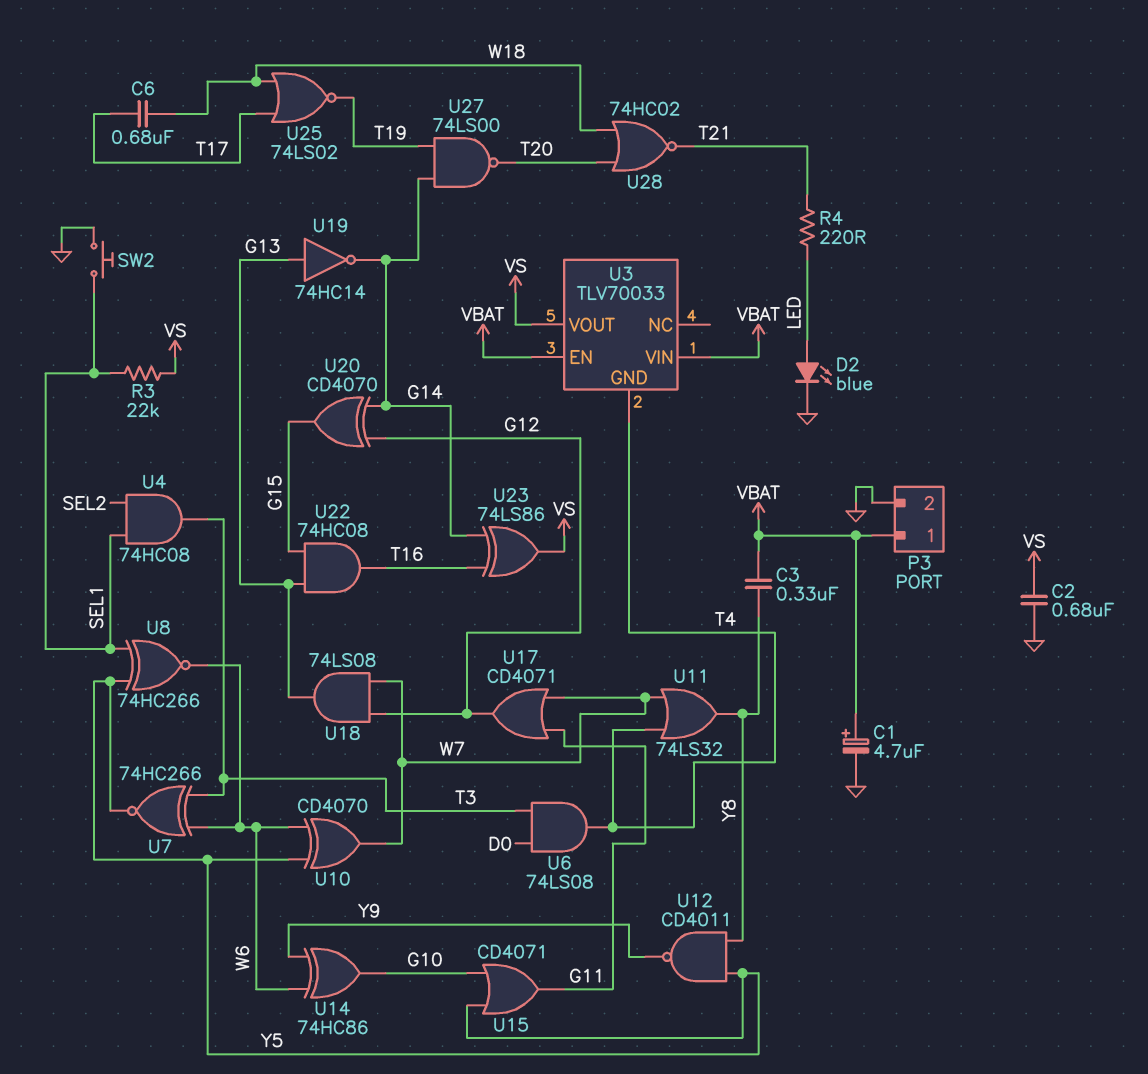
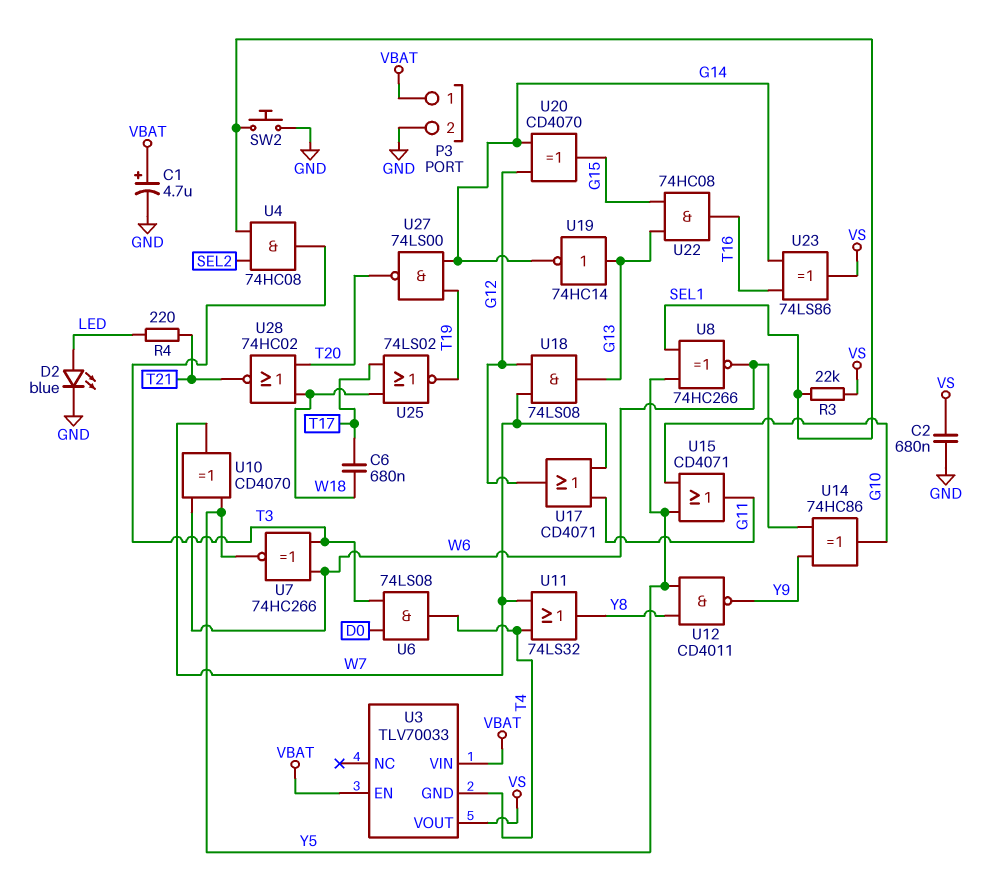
C3: 330nF (VBAT, Y8) -> none

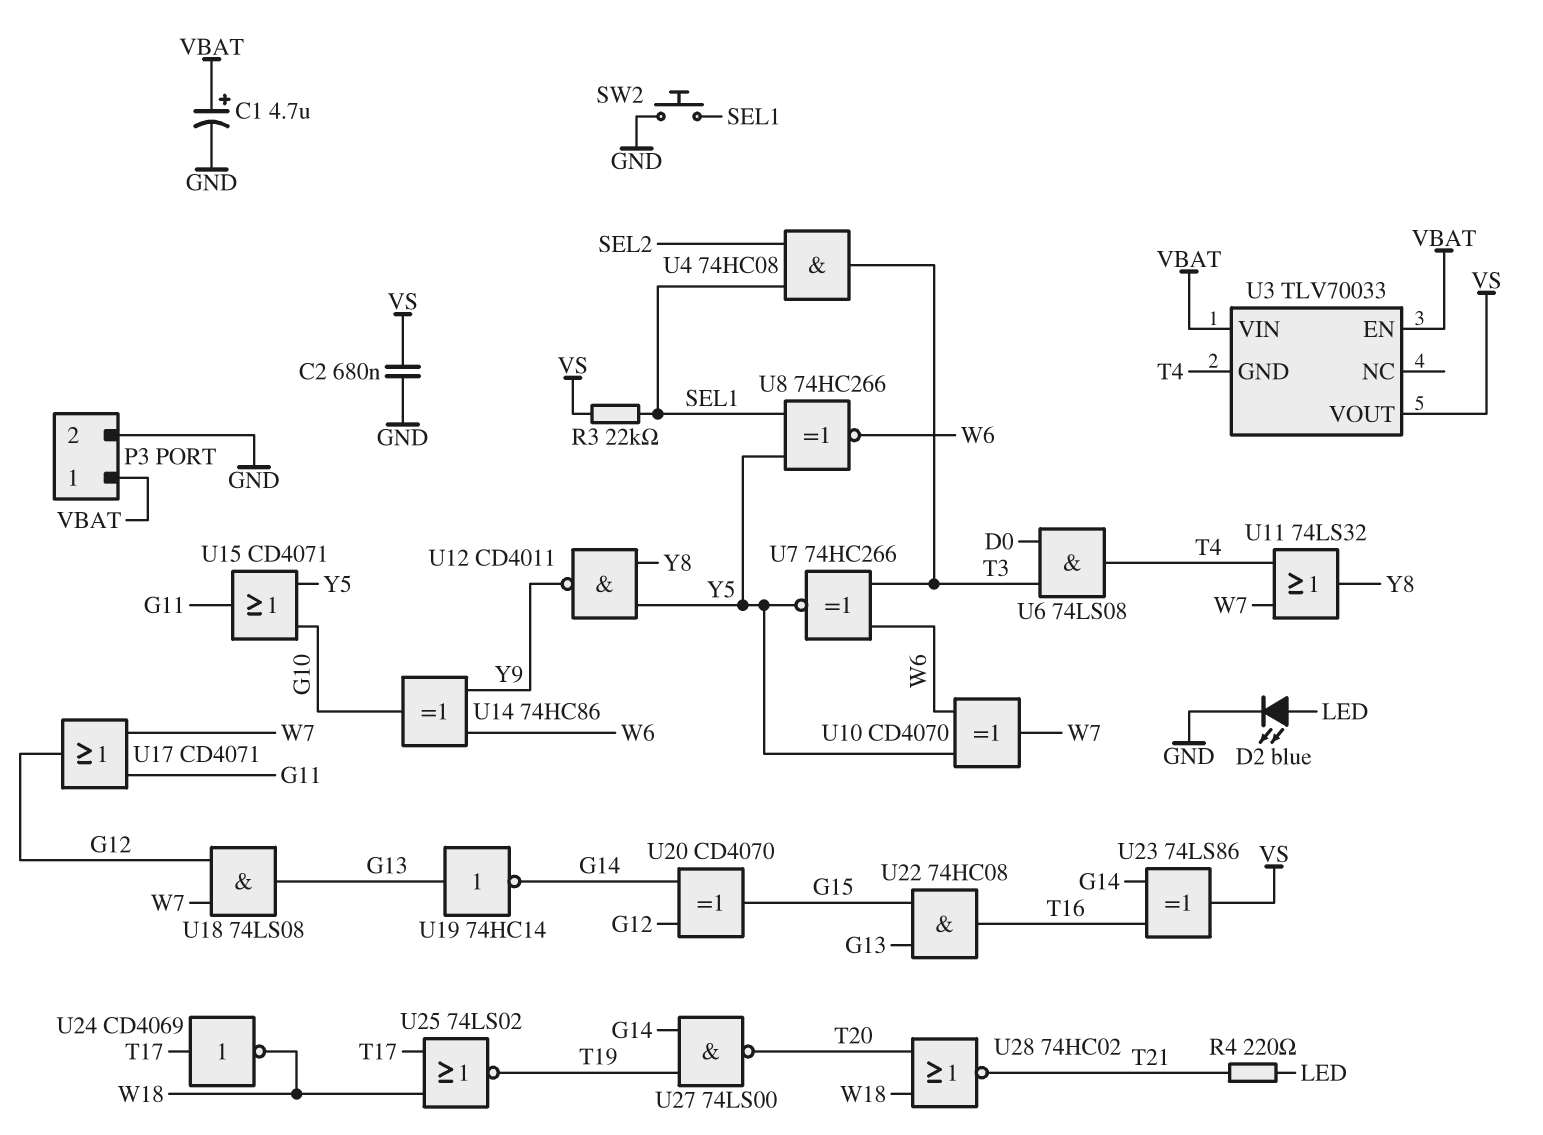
C6: 680nF (T17, W18) -> none
U24: none -> NOT CD4069 (in T17, out W18)

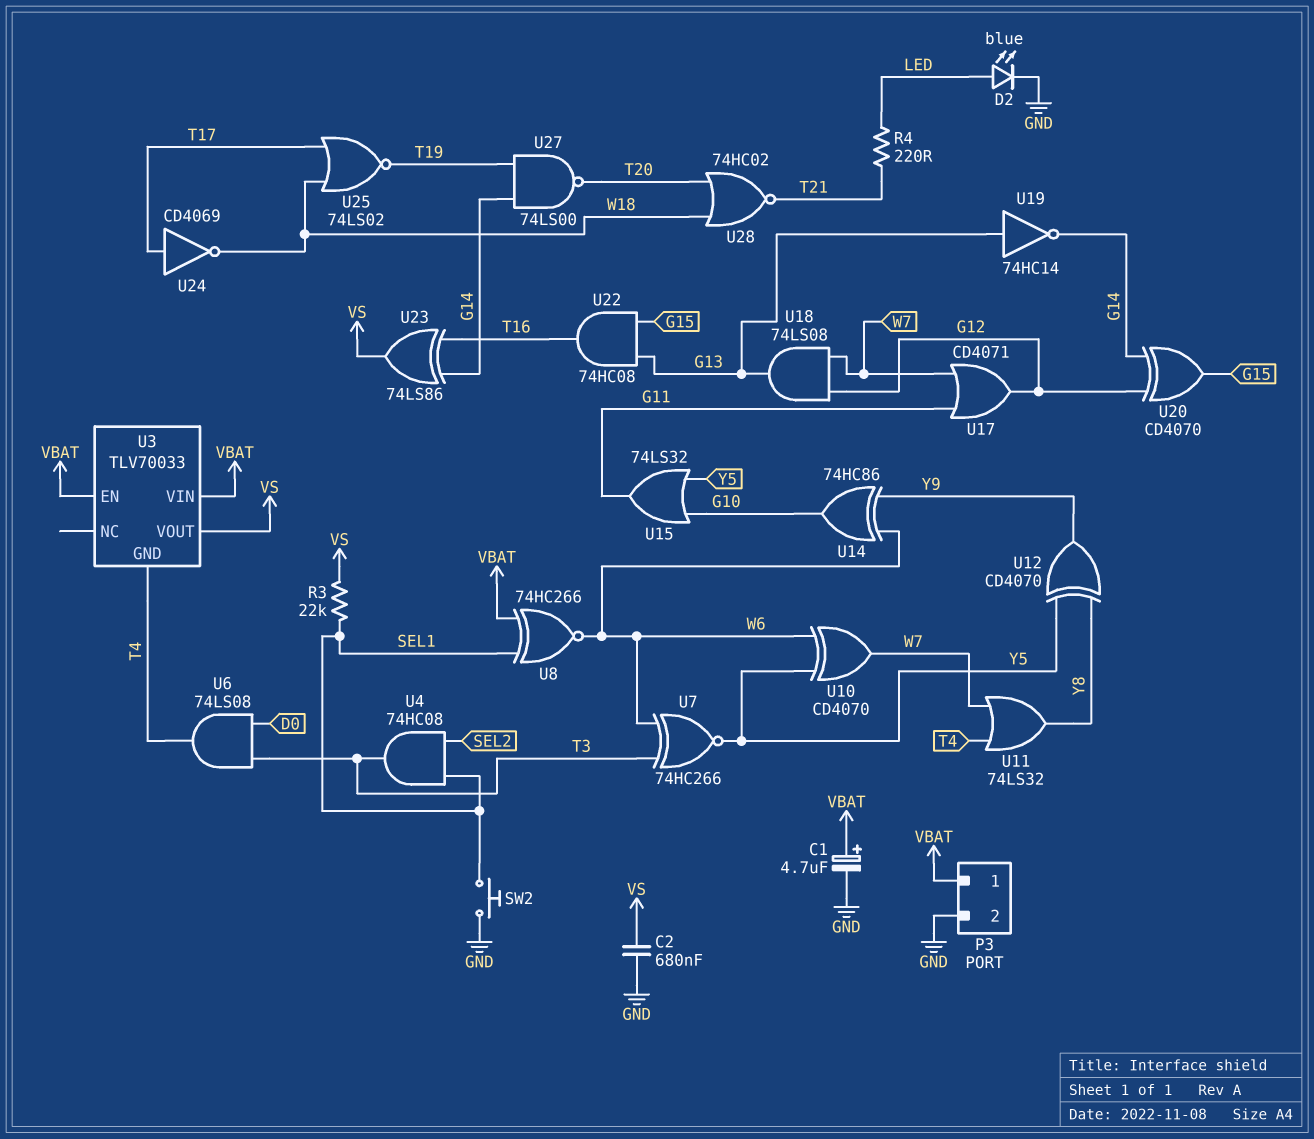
U8: XNOR 74HC266 (in SEL1, in Y5, out W6) -> XNOR 74HC266 (in SEL1, in VBAT, out W6)
U12: NAND CD4011 (in Y5, in Y8, out Y9) -> XOR CD4070 (in Y5, in Y8, out Y9)
U15: OR CD4071 (in G10, in Y5, out G11) -> OR 74LS32 (in G10, in Y5, out G11)

